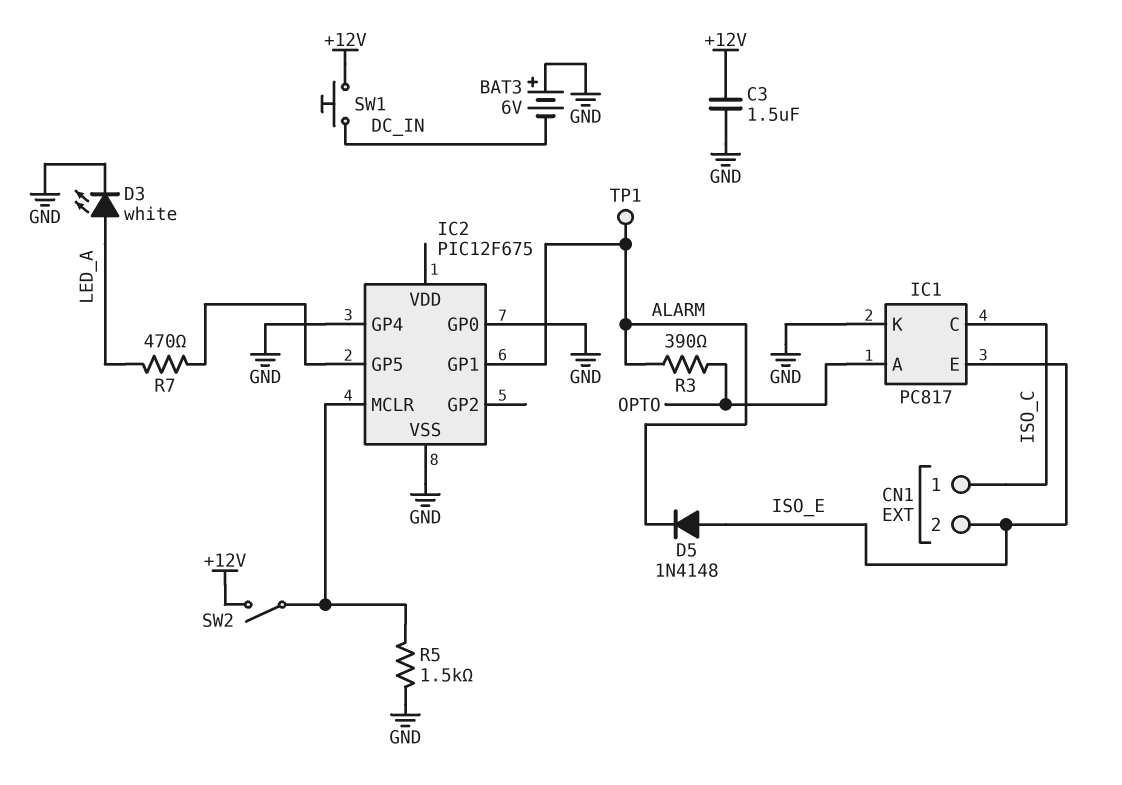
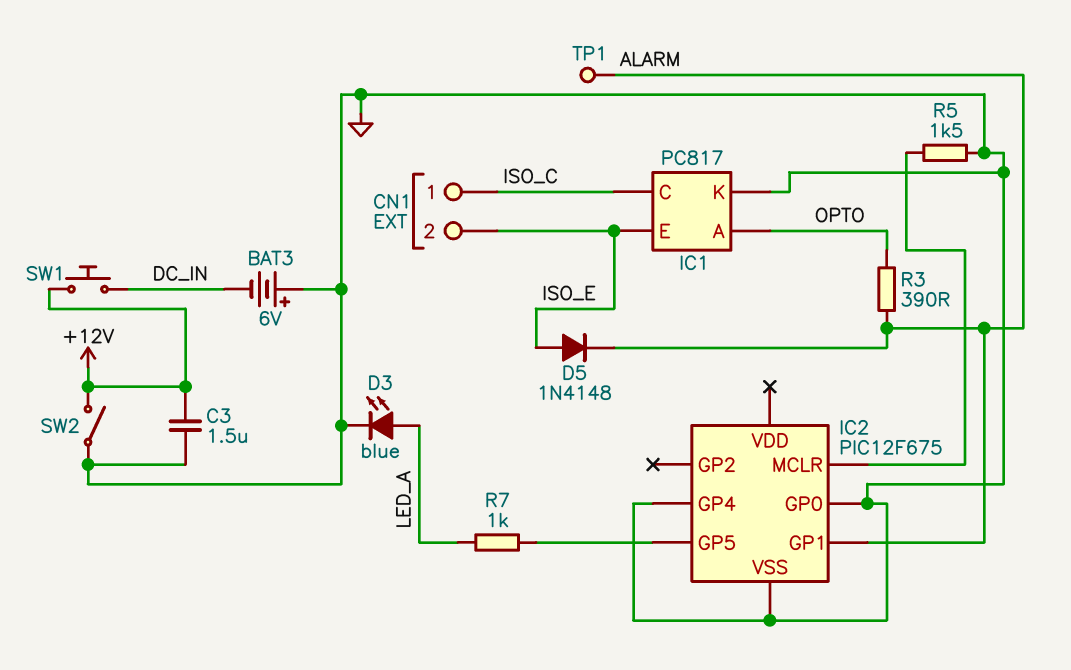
D3: LED white (A LED_A, K GND) -> LED blue (A LED_A, K GND)
R7: 470 (IC2/GP5, LED_A) -> 1k (IC2/GP5, LED_A)
SW2: switch (+12V, IC2/MCLR) -> switch (+12V, GND)

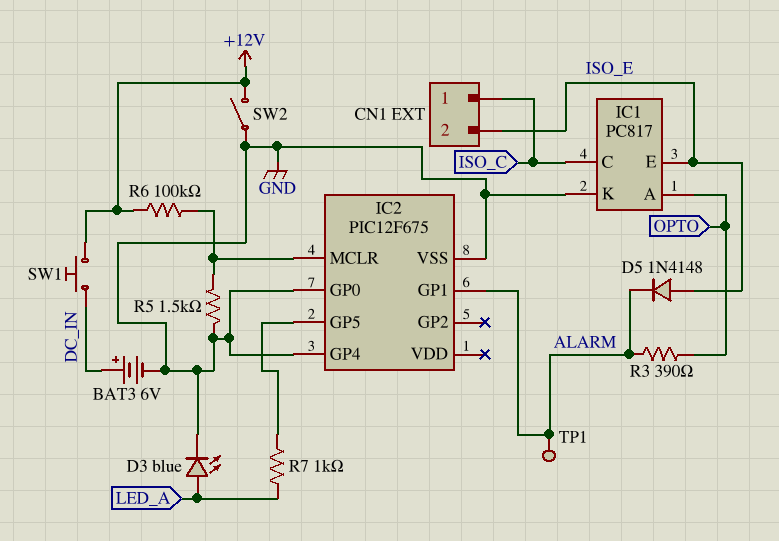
BAT3: 6V (plus GND, minus DC_IN) -> 6V (plus DC_IN, minus GND)
C3: 1.5uF (+12V, GND) -> none
R6: none -> 100k (+12V, IC2/MCLR)

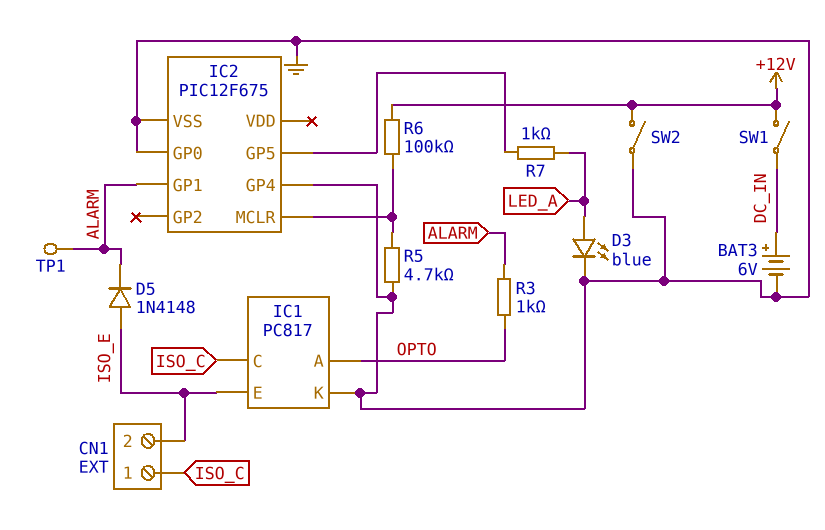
R3: 390 (ALARM, OPTO) -> 1k (ALARM, OPTO)
R5: 1.5k (GND, IC2/MCLR) -> 4.7k (GND, IC2/MCLR)
SW1: button (+12V, DC_IN) -> switch (+12V, DC_IN)

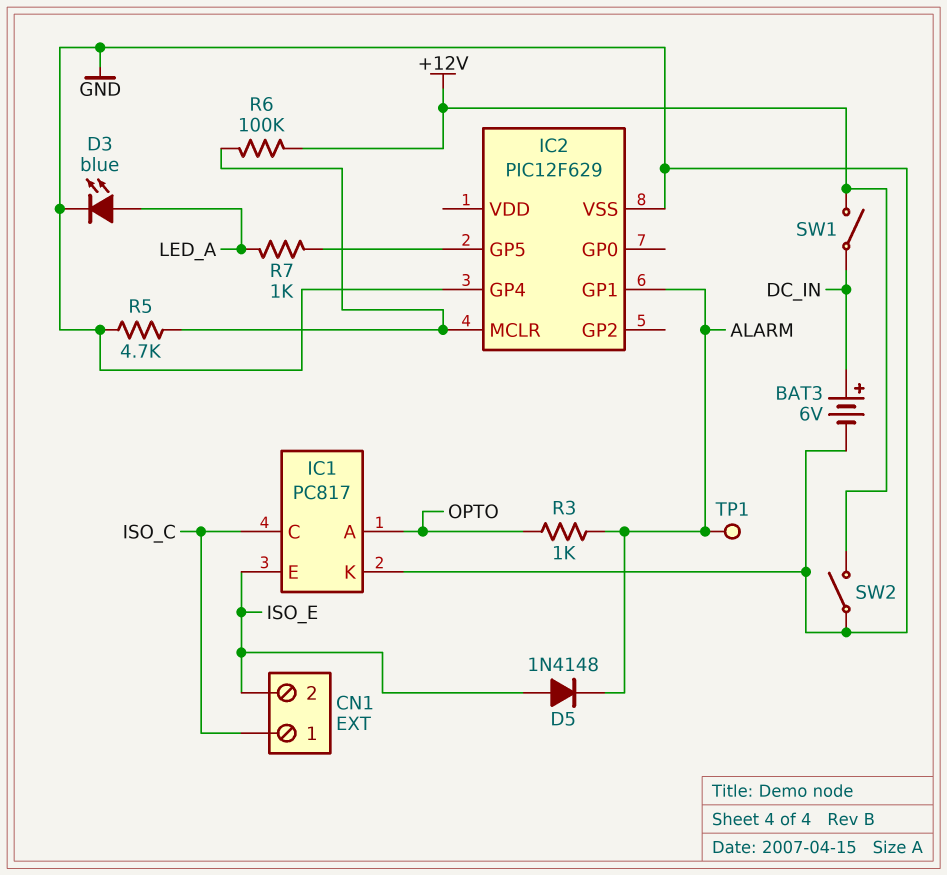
IC2: PIC12F675 -> PIC12F629
IC2 pin GP0: GND -> none

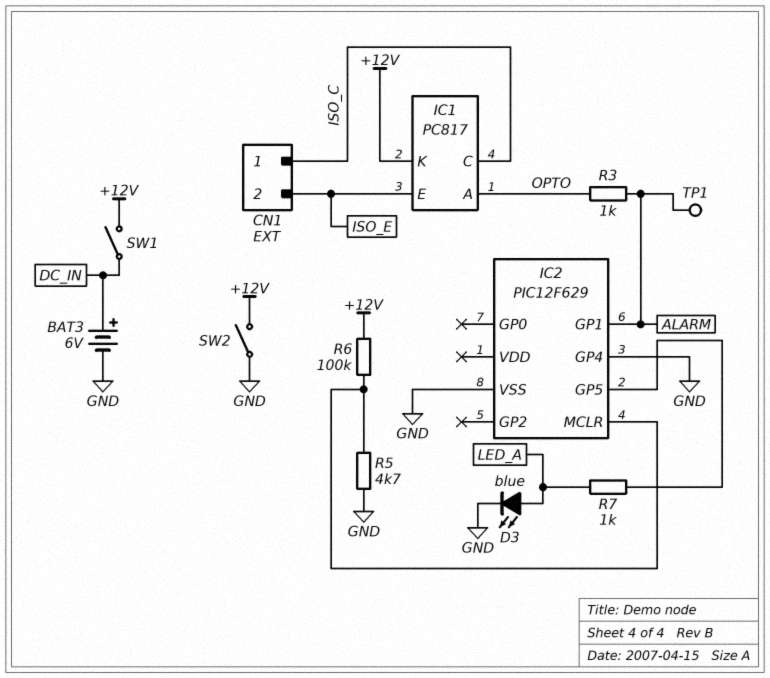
D5: diode 1N4148 (A ISO_E, K ALARM) -> none
IC1 pin K: GND -> +12V

